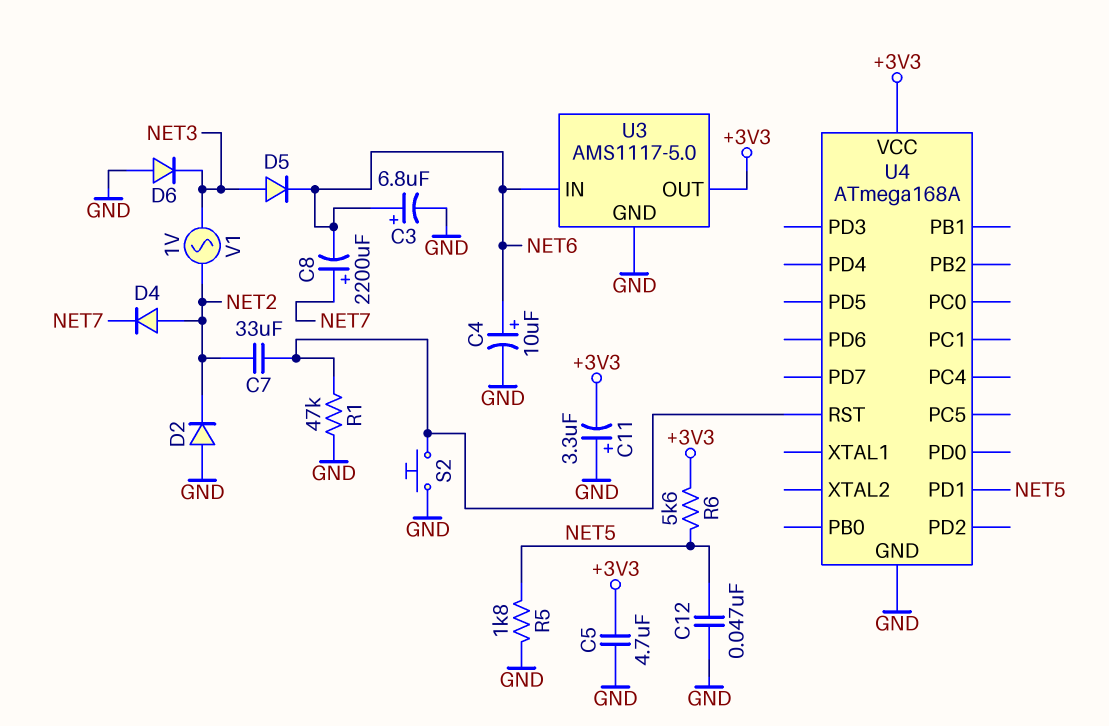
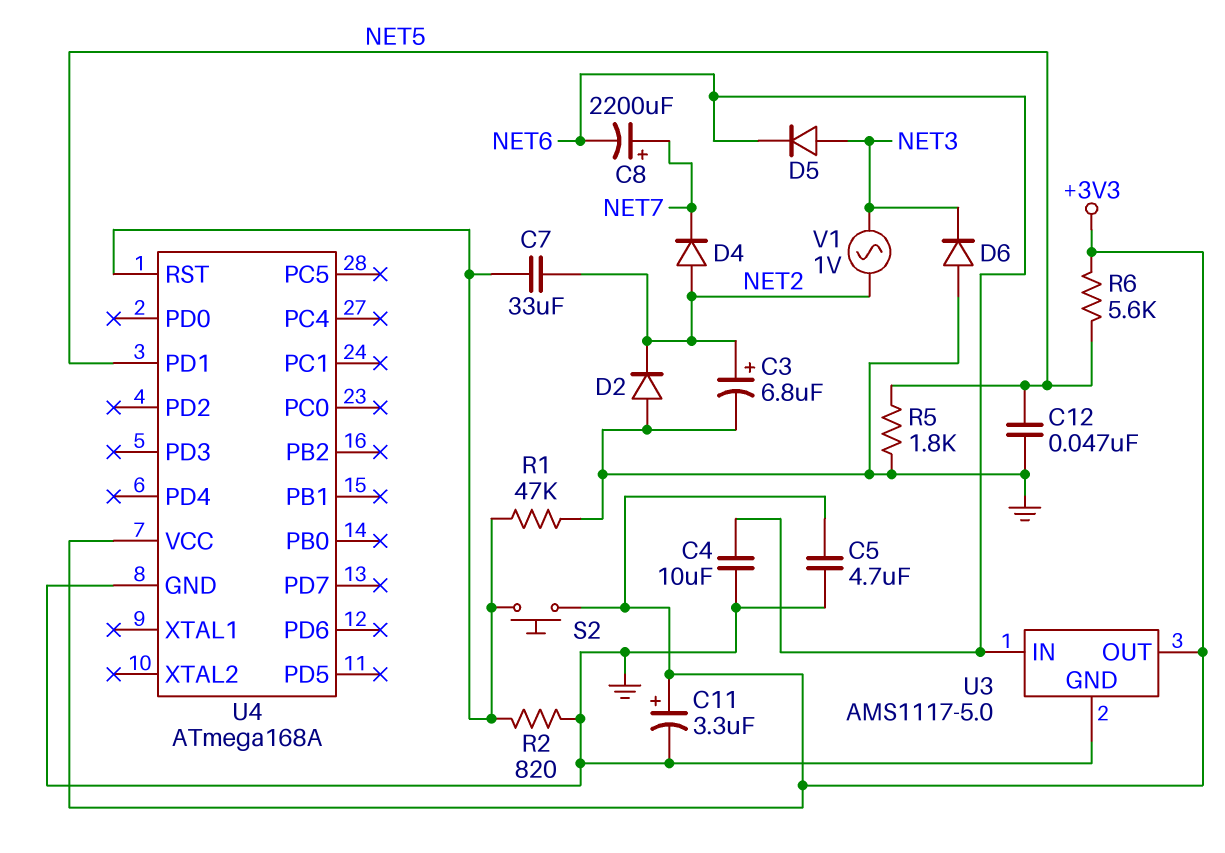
C3: 6.8uF (plus NET6, minus GND) -> 6.8uF (plus NET2, minus GND)
C4: 10uF (plus NET6, minus GND) -> 10uF (GND, NET6)
C11: 3.3uF (plus GND, minus +3V3) -> 3.3uF (plus +3V3, minus GND)
R2: none -> 820 (GND, U4/RST)
S2: button (GND, U4/RST) -> button (+3V3, U4/RST)

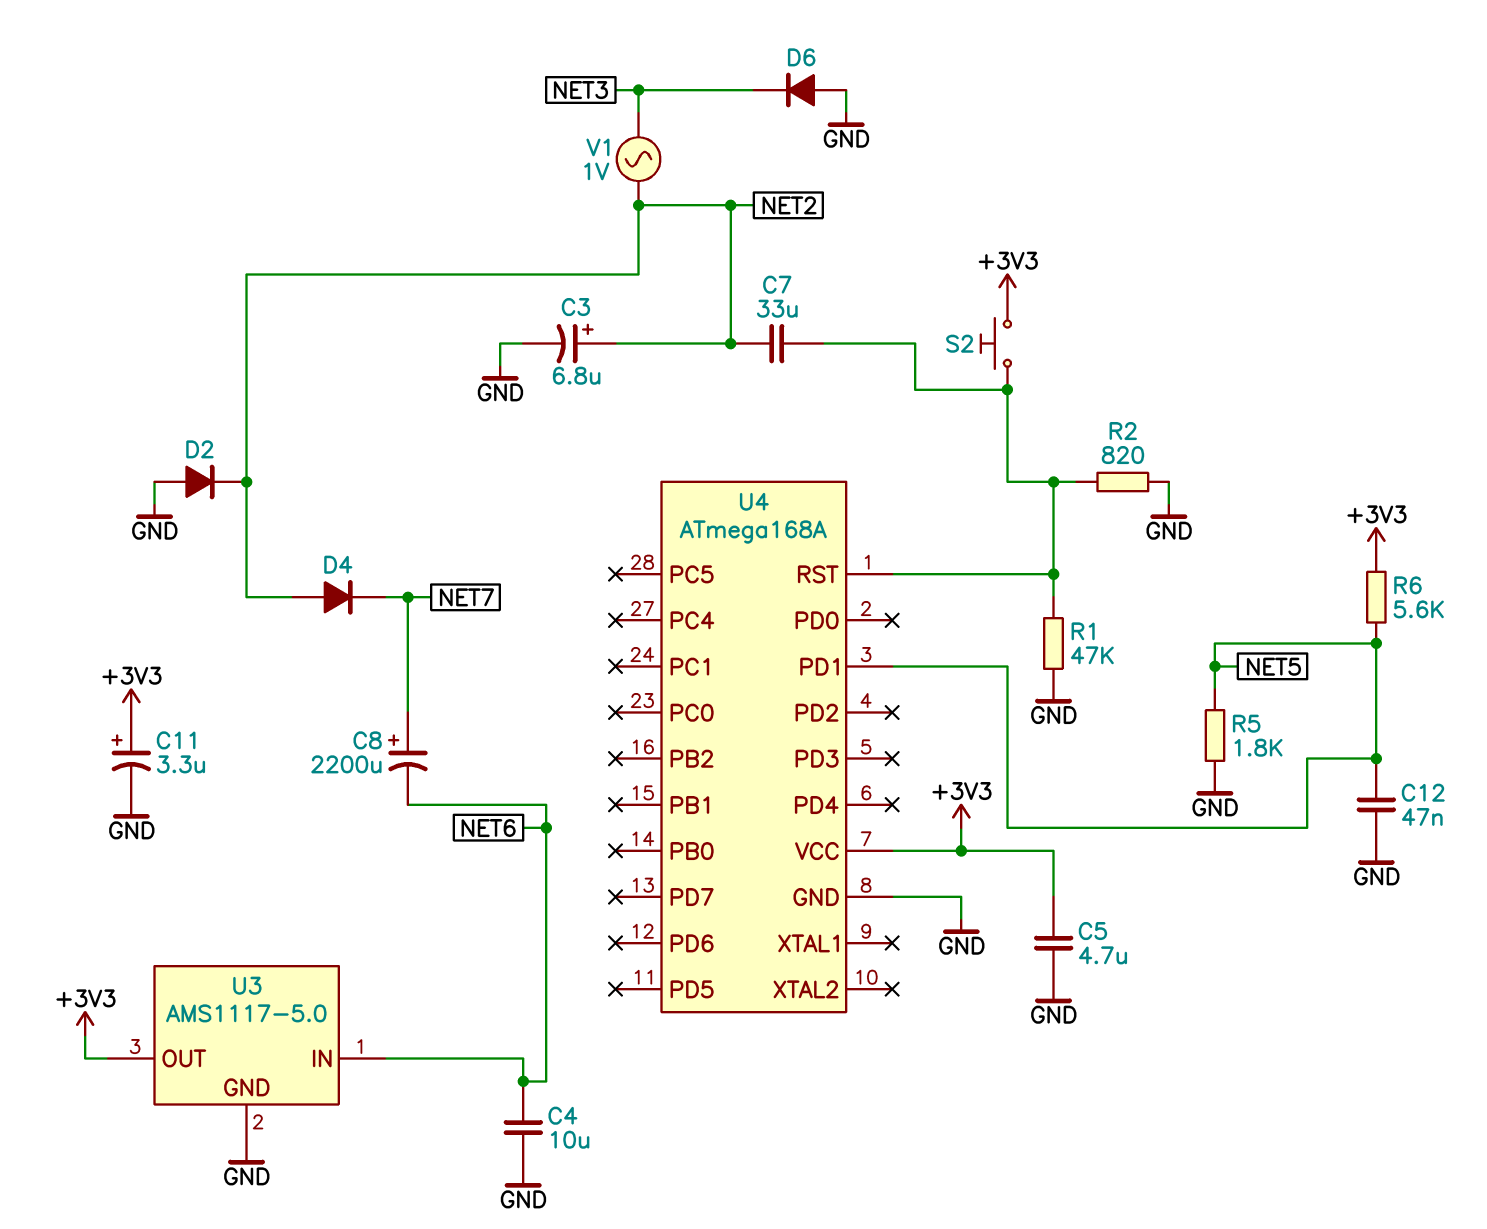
D5: diode (A NET3, K NET6) -> none

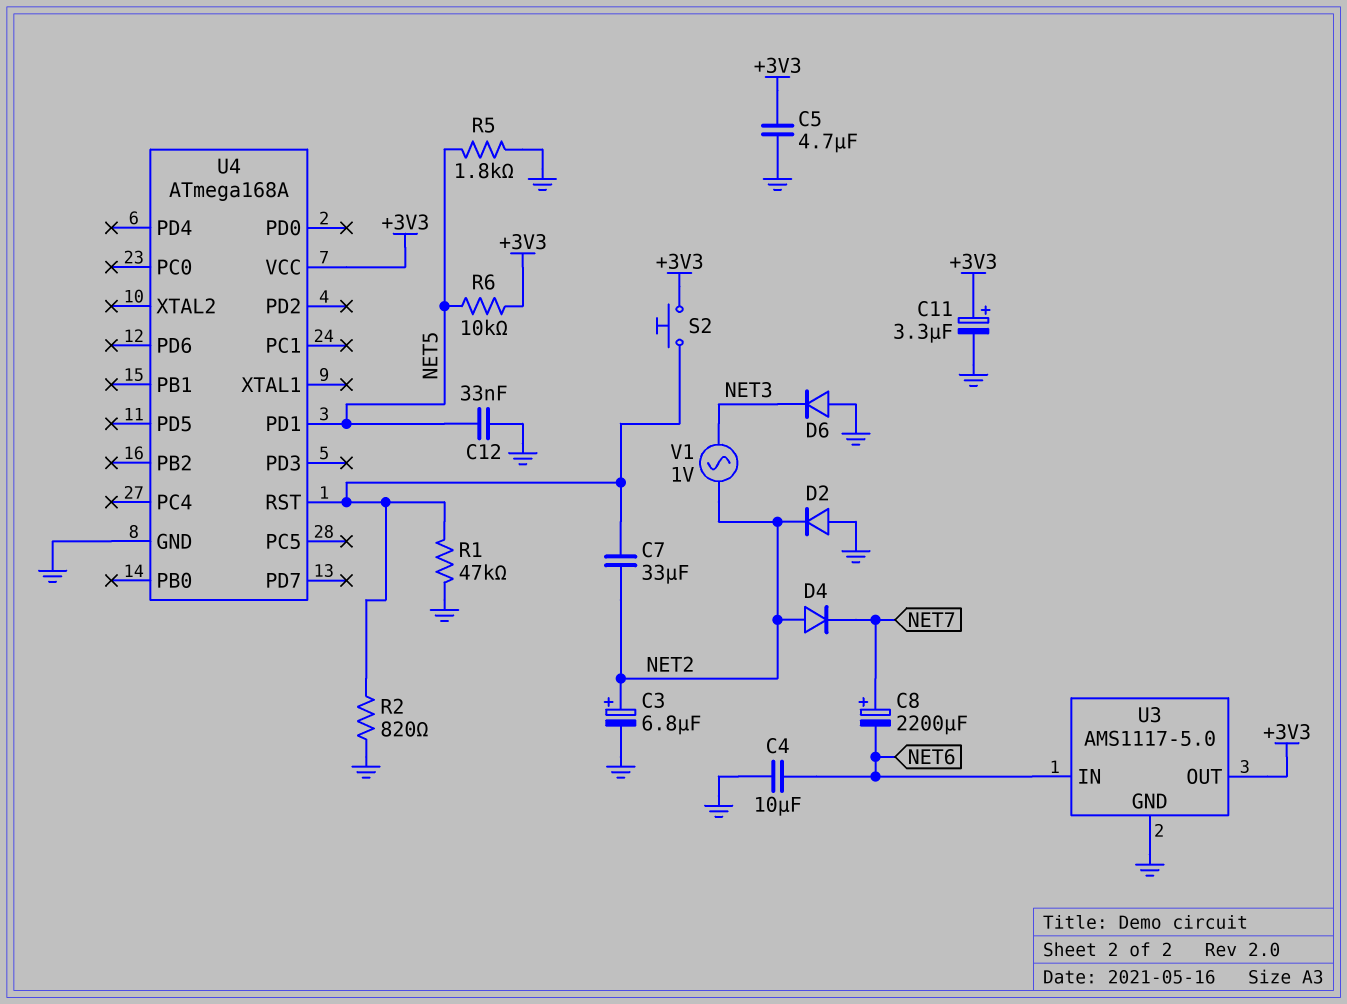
C12: 47nF (GND, NET5) -> 33nF (GND, NET5)
R6: 5.6k (+3V3, NET5) -> 10k (+3V3, NET5)

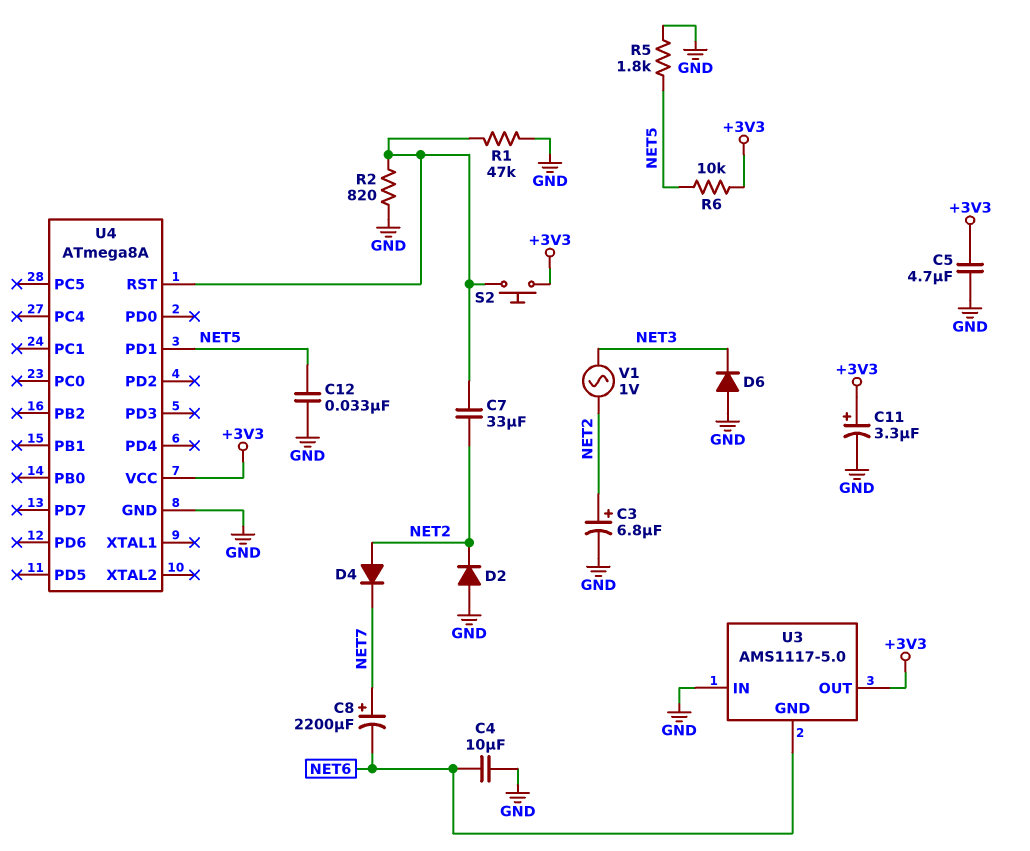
U3 pin GND: GND -> NET6
U3 pin IN: NET6 -> GND
U4: ATmega168A -> ATmega8A

